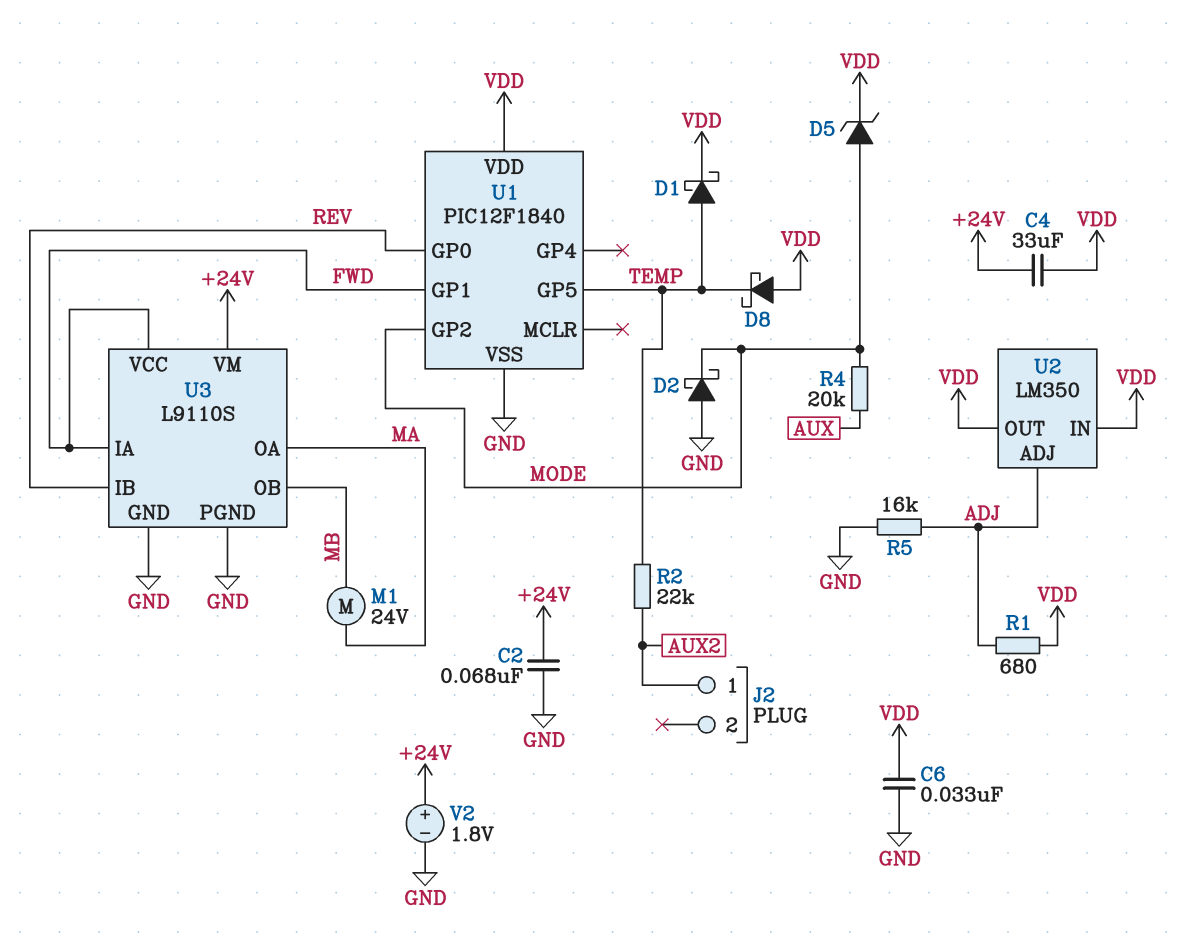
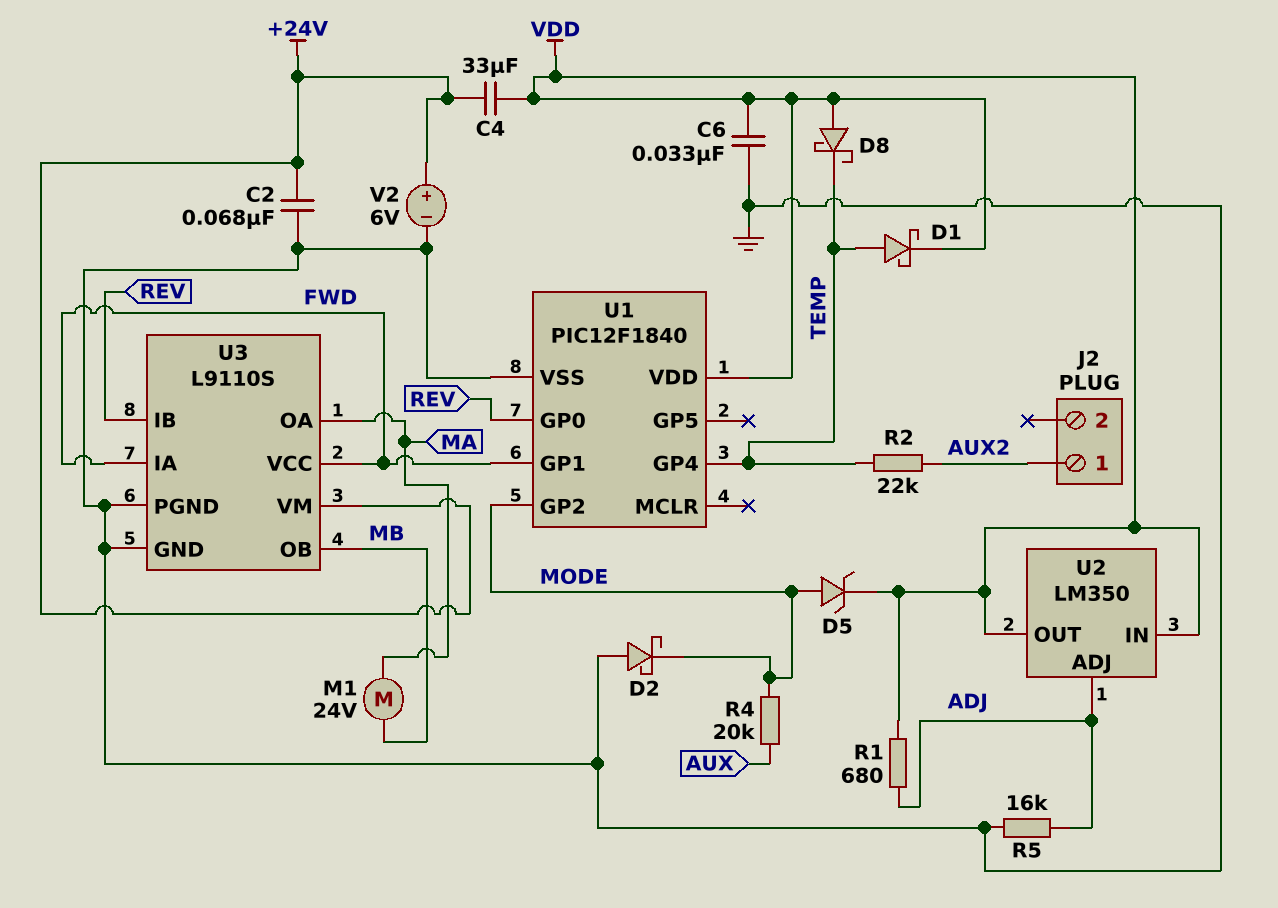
U1 pin GP4: none -> TEMP
U1 pin GP5: TEMP -> none
V2: 1.8V (plus +24V, minus GND) -> 6V (plus +24V, minus GND)

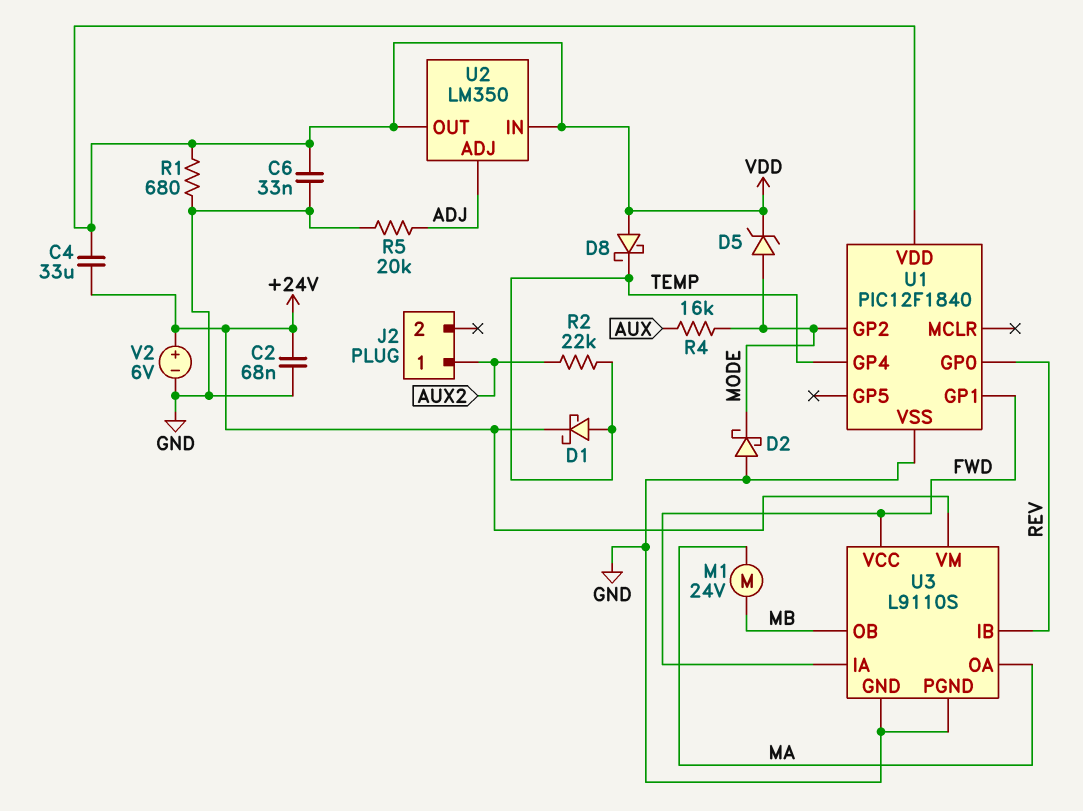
D1: schottky (A TEMP, K VDD) -> schottky (A TEMP, K +24V)
R1: 680 (ADJ, VDD) -> 680 (GND, VDD)
R4: 20k (AUX, MODE) -> 16k (AUX, MODE)
R5: 16k (ADJ, GND) -> 20k (ADJ, GND)

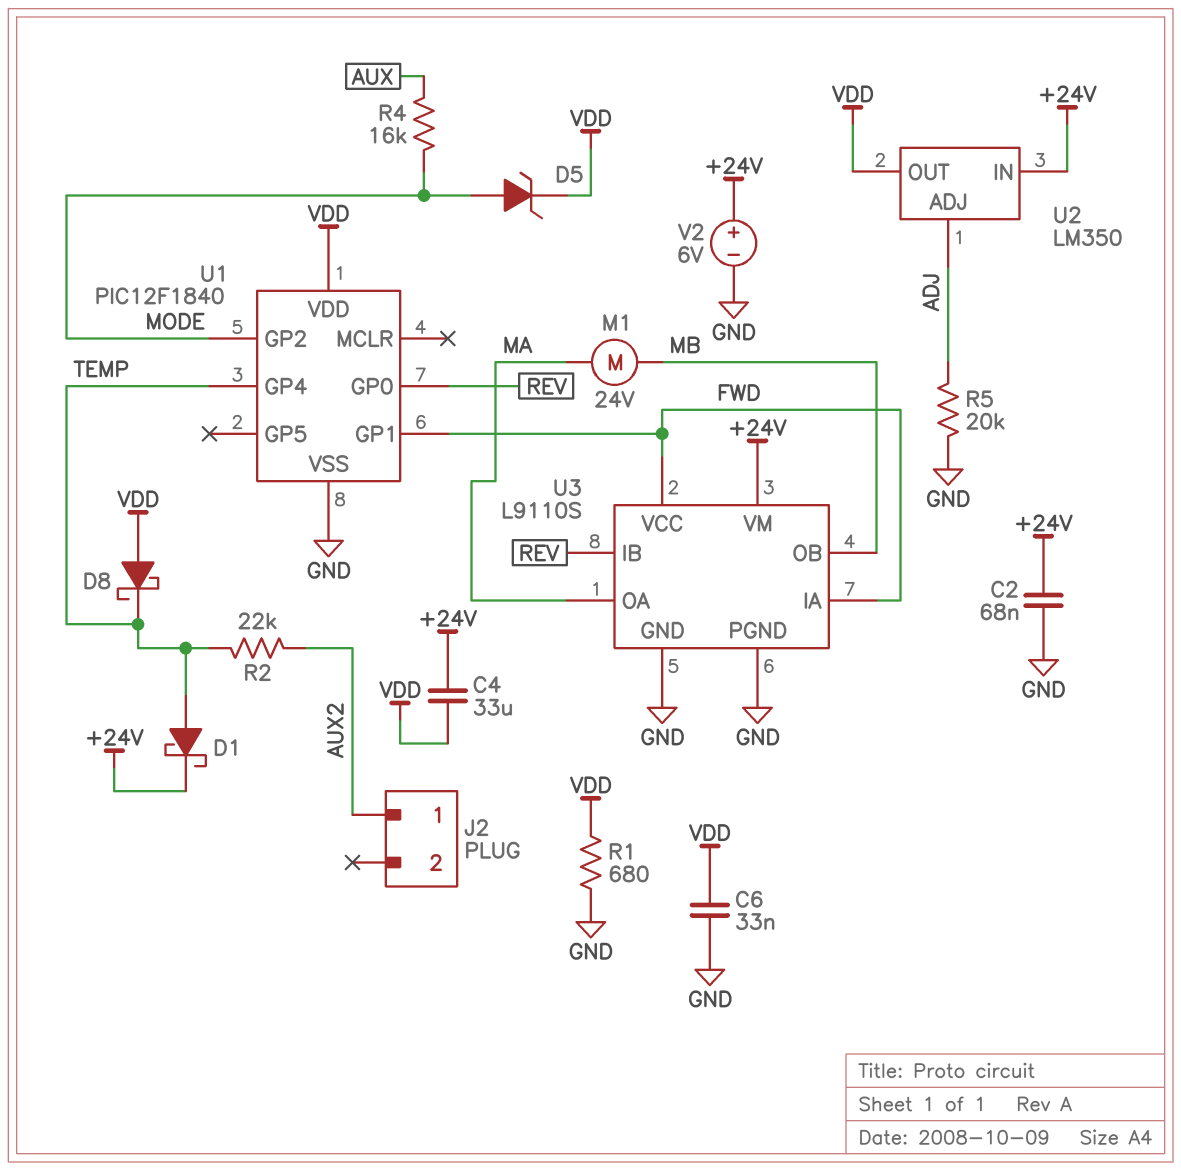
D2: schottky (A GND, K MODE) -> none
U2 pin IN: VDD -> +24V

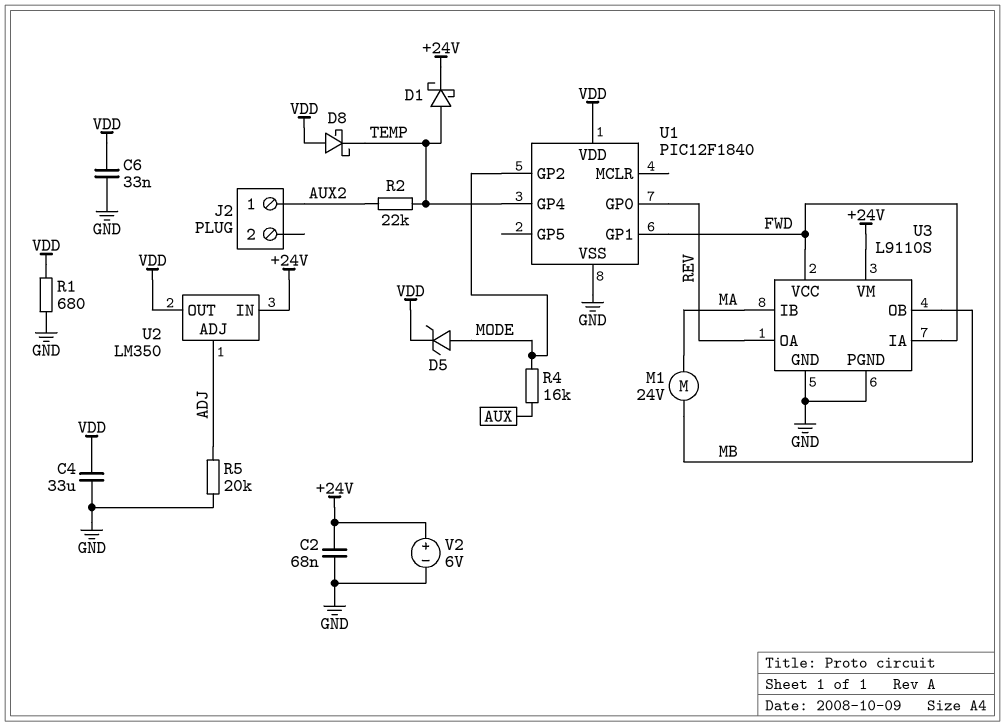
C4: 33uF (+24V, VDD) -> 33uF (GND, VDD)
U3 pin IB: REV -> MA
U3 pin OA: MA -> REV

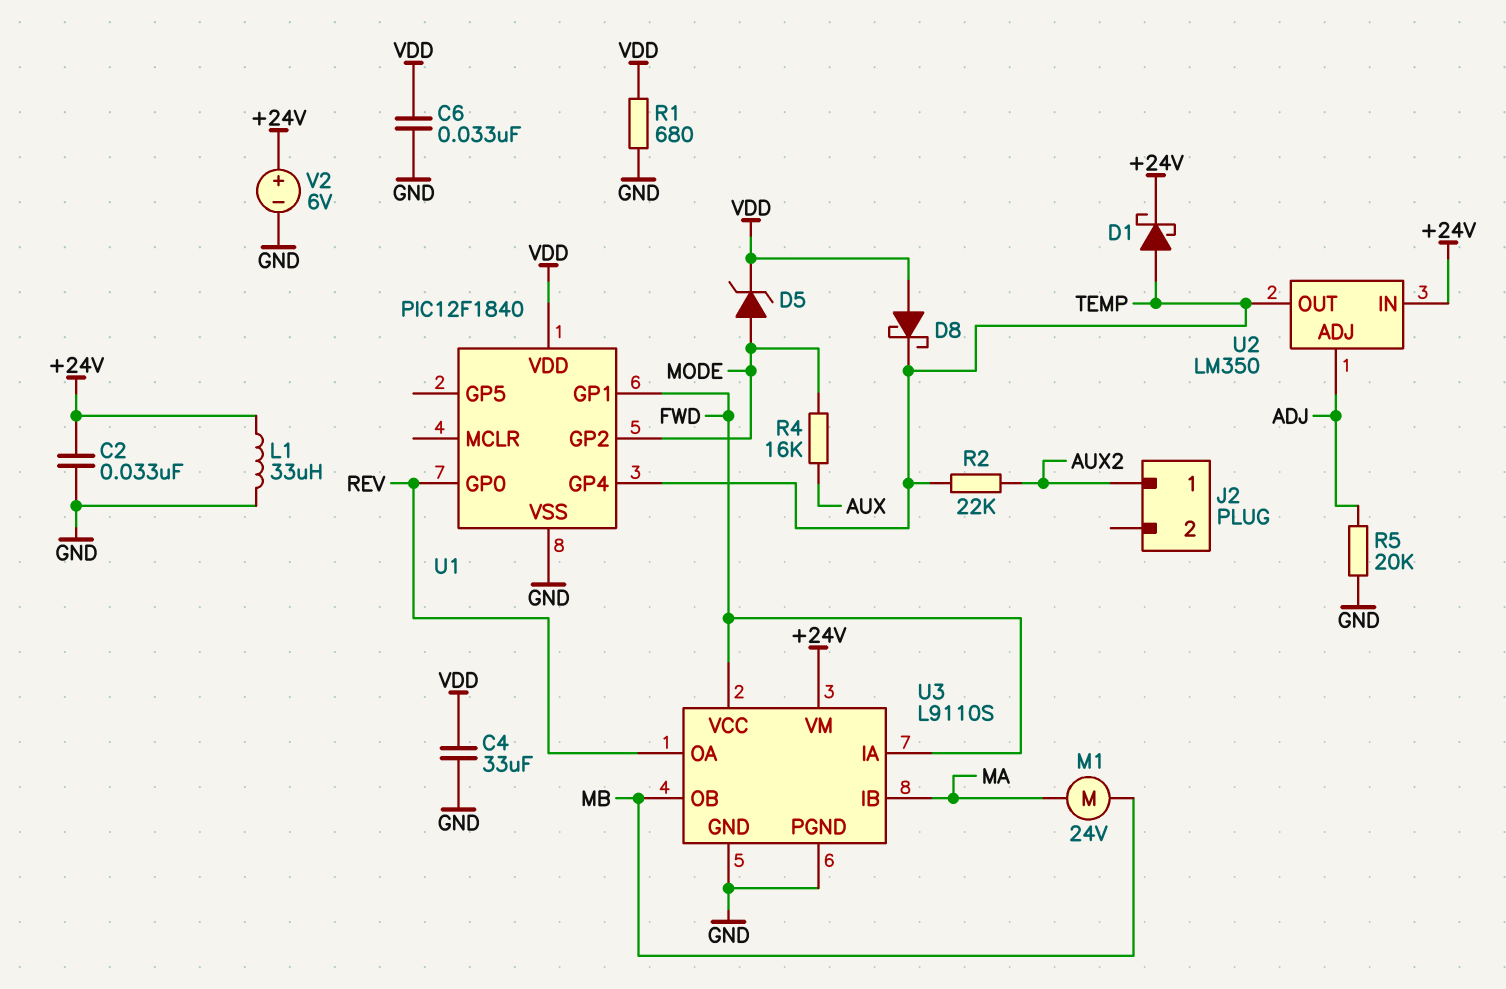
C2: 68nF (+24V, GND) -> 33nF (+24V, GND)
L1: none -> 33uH (+24V, GND)
U2 pin OUT: VDD -> TEMP

